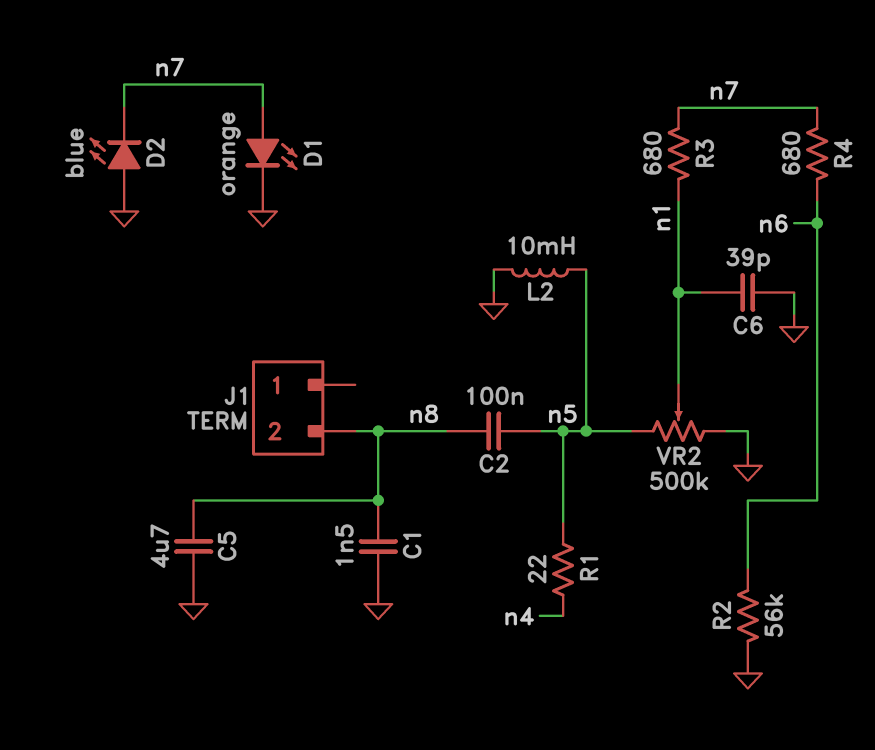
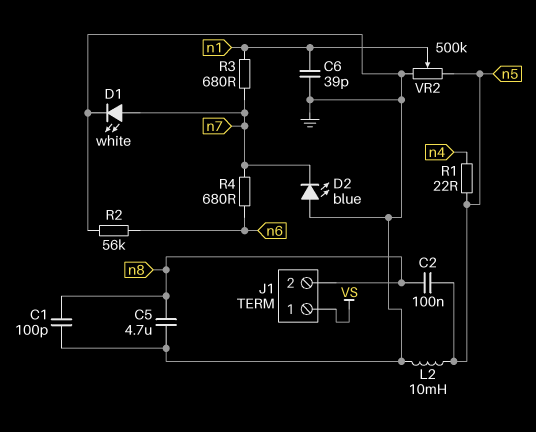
C1: 1.5nF (GND, n8) -> 100pF (GND, n8)
D1: LED orange (A n7, K GND) -> LED white (A n7, K GND)
J1 pin 1: none -> VS

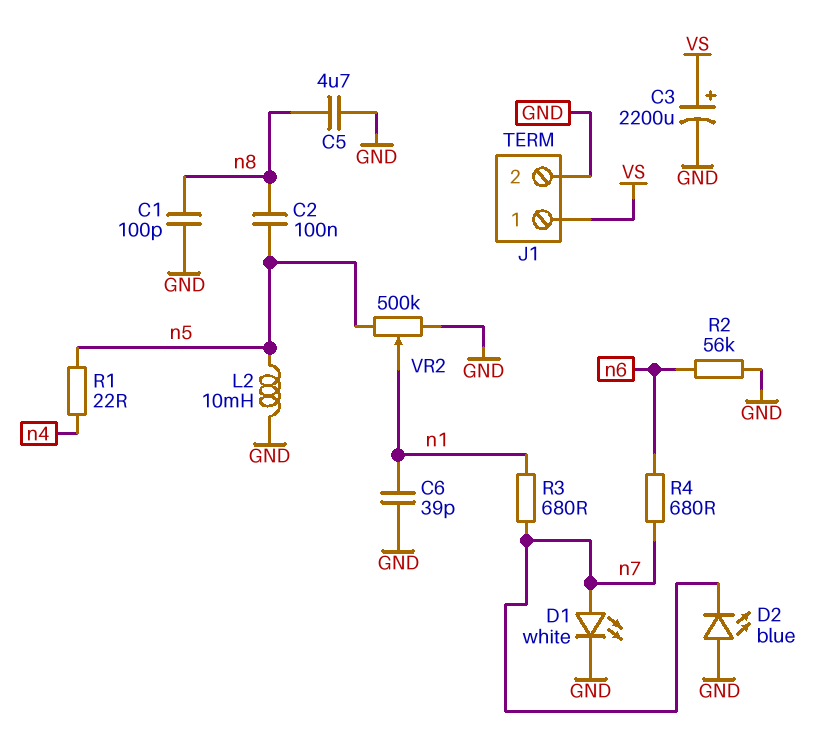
C3: none -> 2200uF (plus VS, minus GND)
J1 pin 2: n8 -> GND

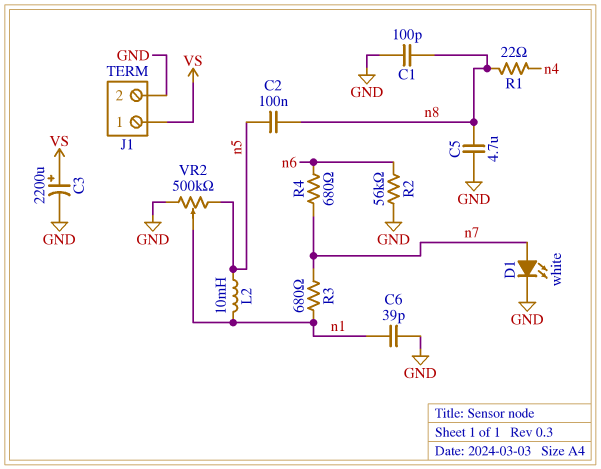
D2: LED blue (A GND, K n7) -> none
L2: 10mH (GND, n5) -> 10mH (n1, n5)
R1: 22 (n4, n5) -> 22 (n4, n8)

